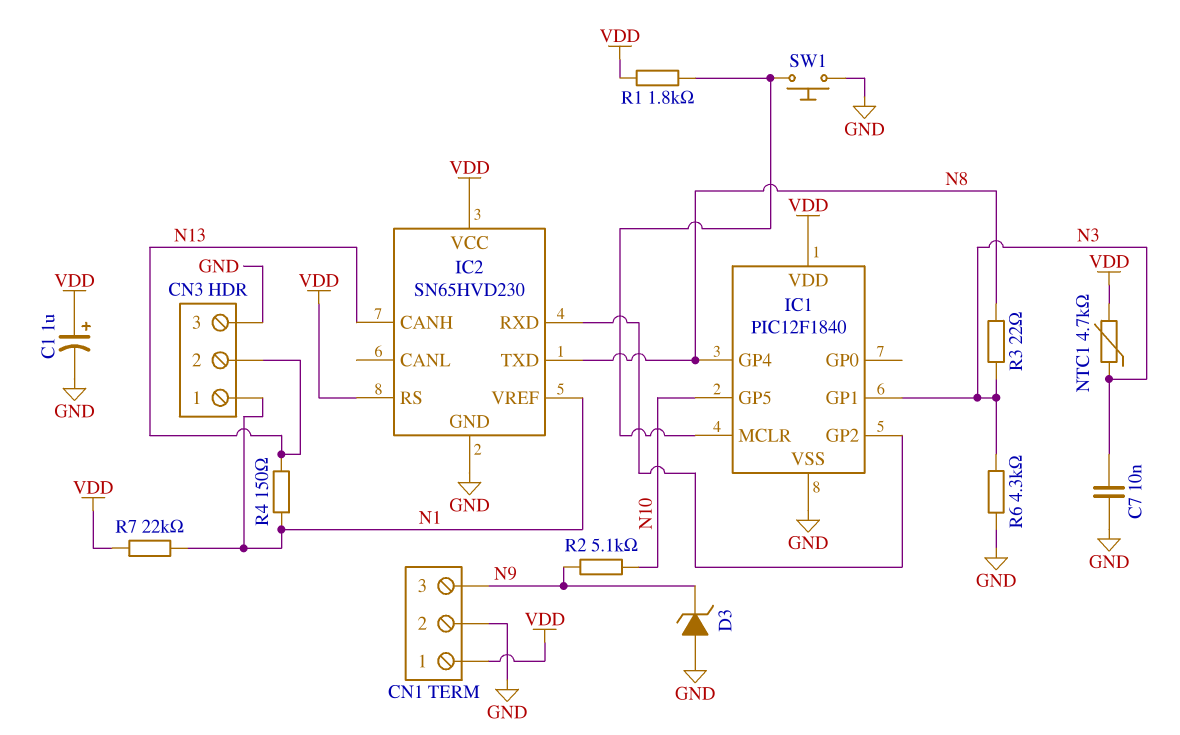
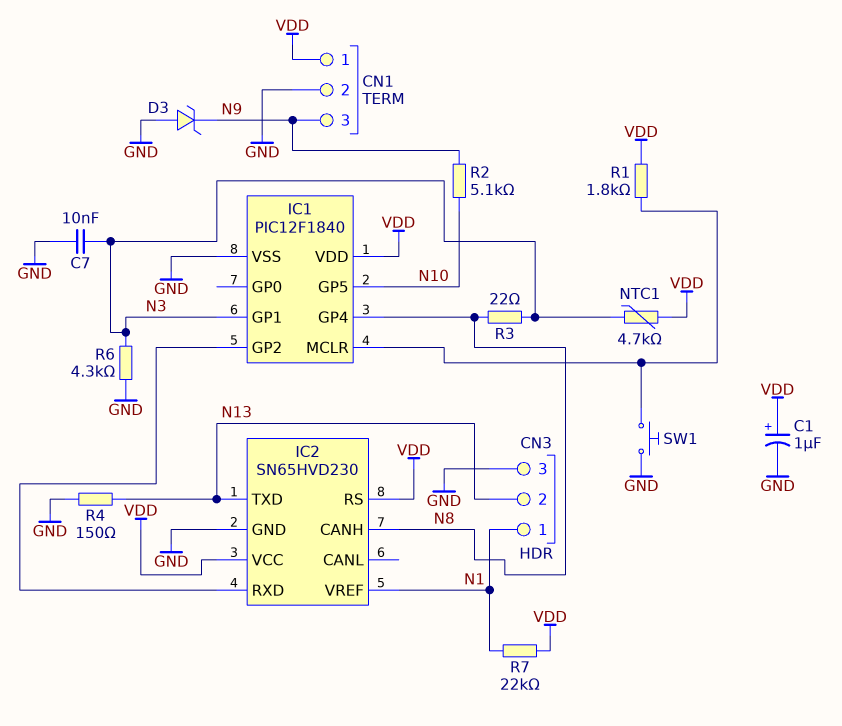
IC2 pin CANH: N13 -> N8
IC2 pin TXD: N8 -> N13
R4: 150 (N1, N13) -> 150 (GND, N13)

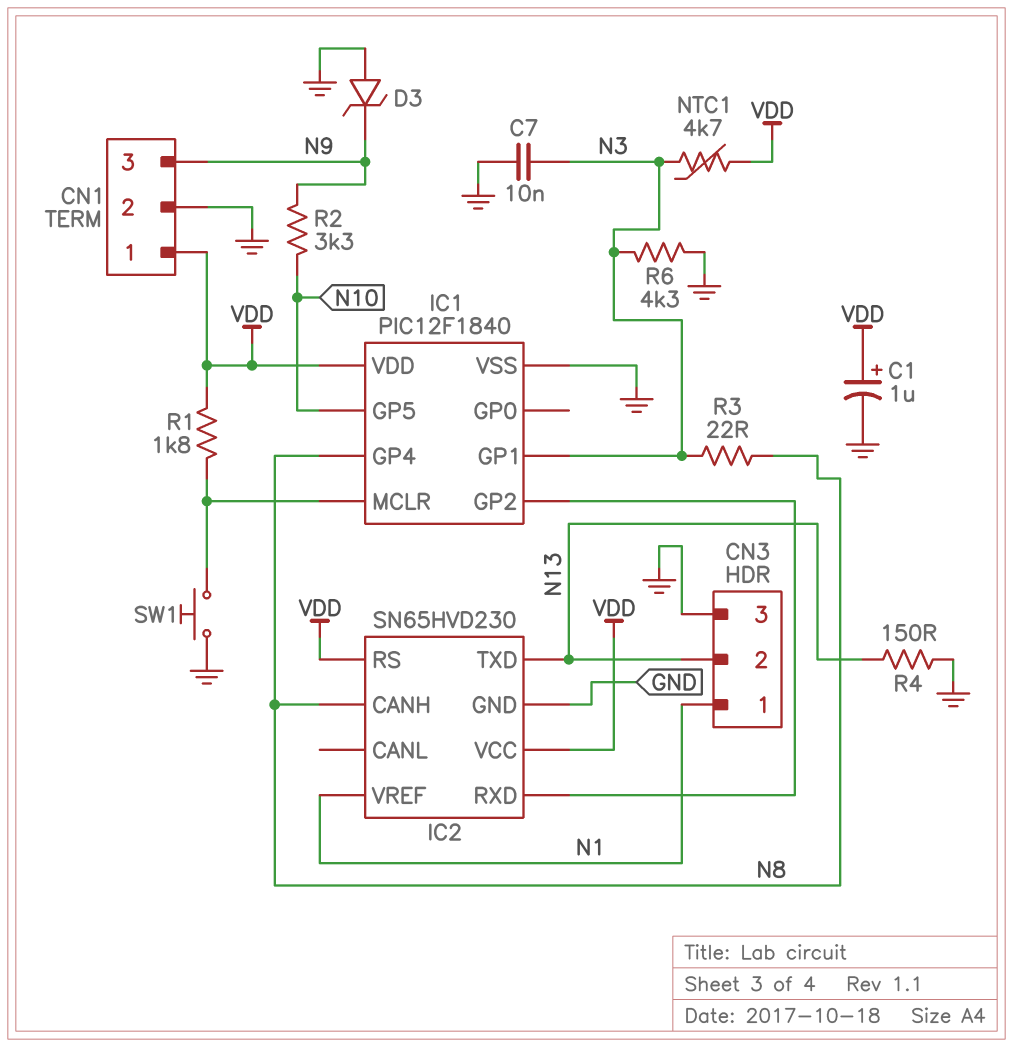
R2: 5.1k (N9, N10) -> 3.3k (N9, N10)
R7: 22k (N1, VDD) -> none

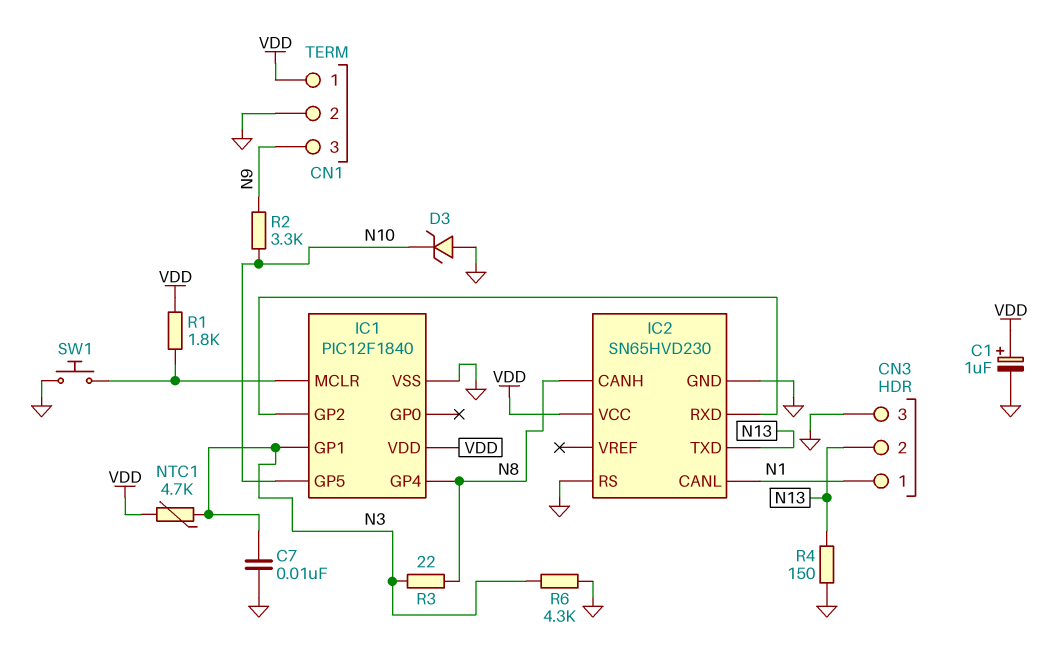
D3: zener (A GND, K N9) -> zener (A GND, K N10)
IC2 pin CANL: none -> N1
IC2 pin RS: VDD -> GND
IC2 pin VREF: N1 -> none

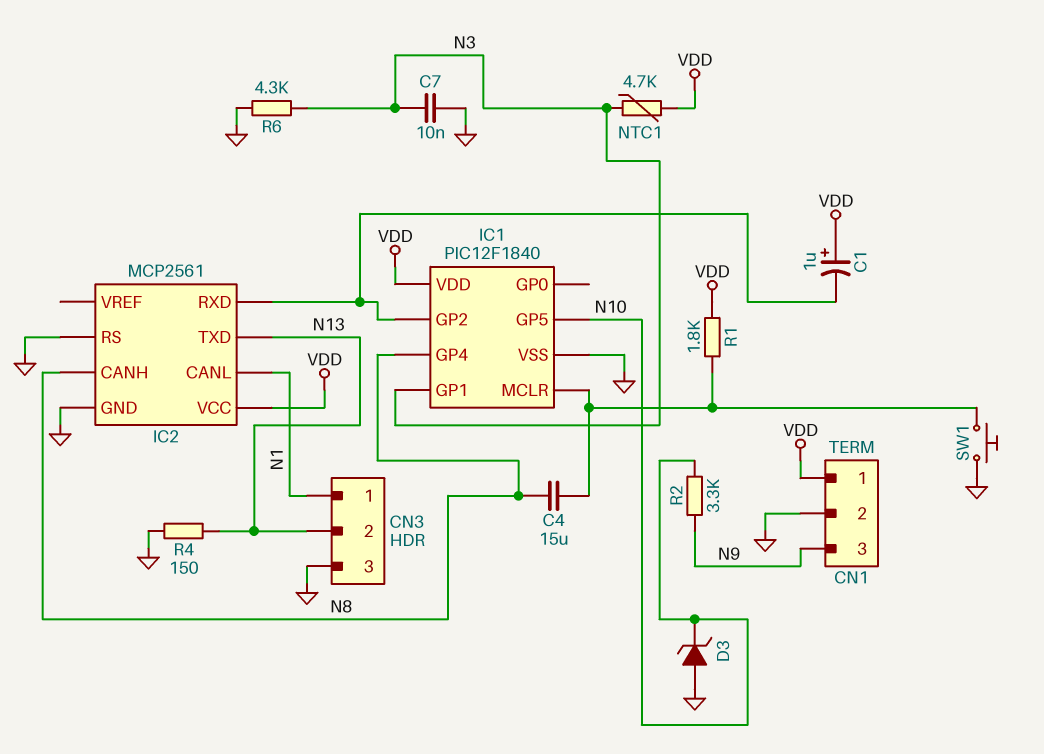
C1: 1uF (plus VDD, minus GND) -> 1uF (plus VDD, minus IC1/GP2)
C4: none -> 15uF (IC1/MCLR, N8)
IC2: SN65HVD230 -> MCP2561
R3: 22 (N3, N8) -> none

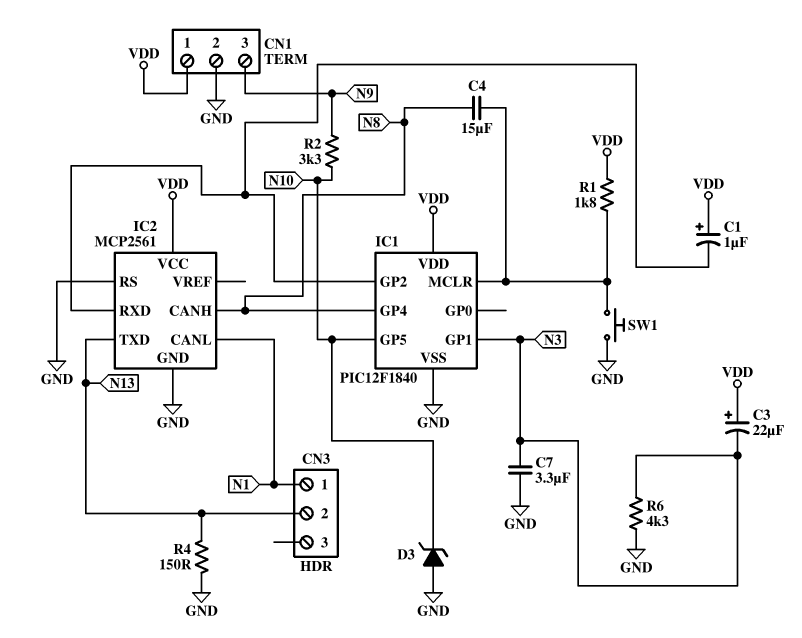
C3: none -> 22uF (plus VDD, minus N3)
C7: 10nF (GND, N3) -> 3.3uF (GND, N3)
CN3 pin 3: GND -> none
NTC1: 4.7k (N3, VDD) -> none

